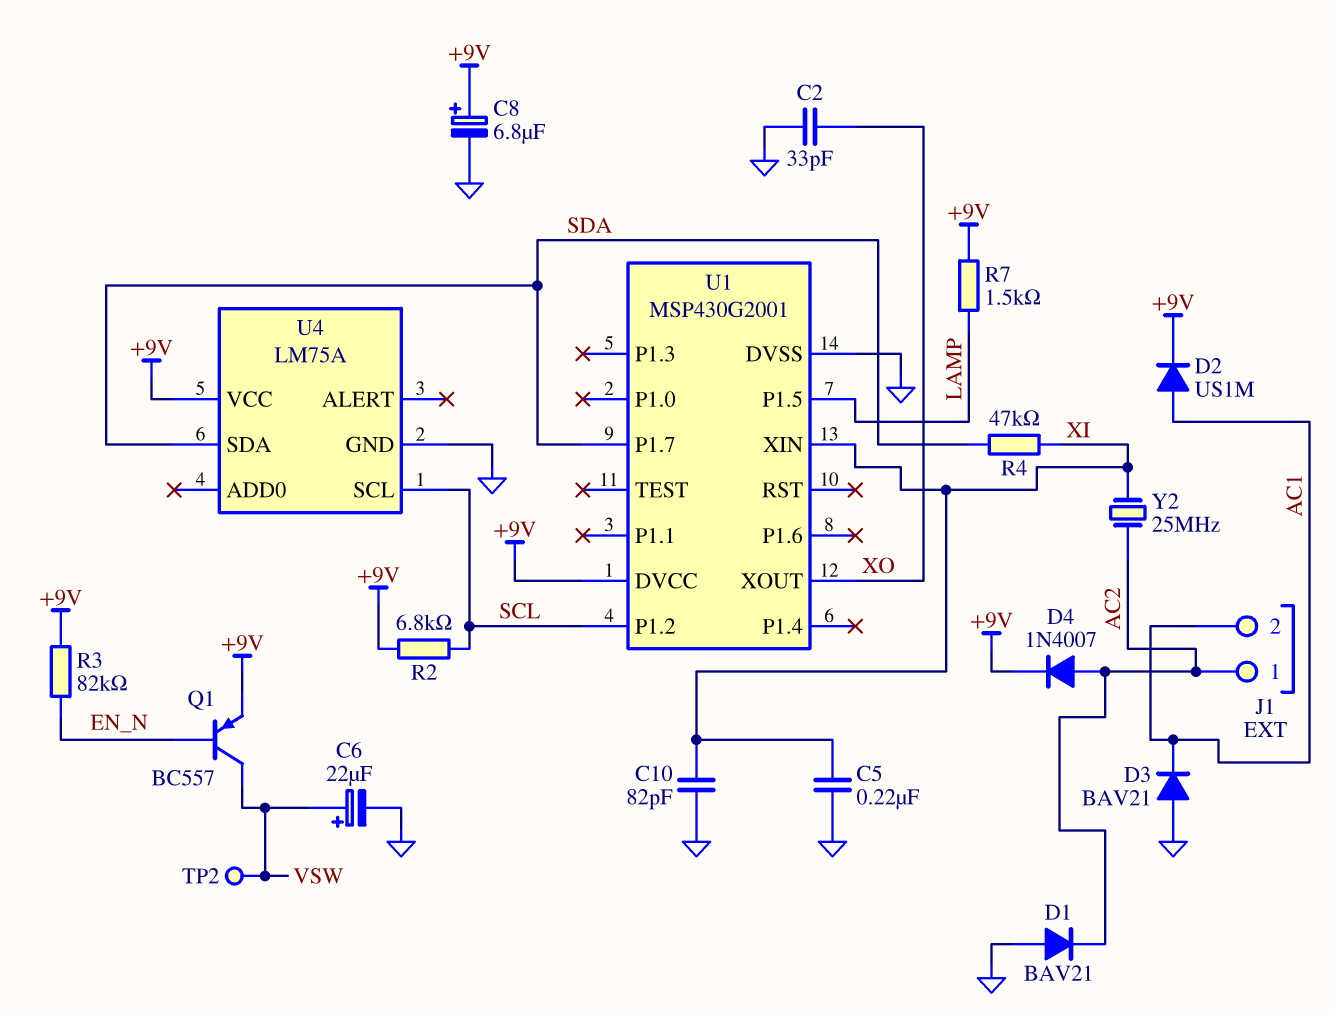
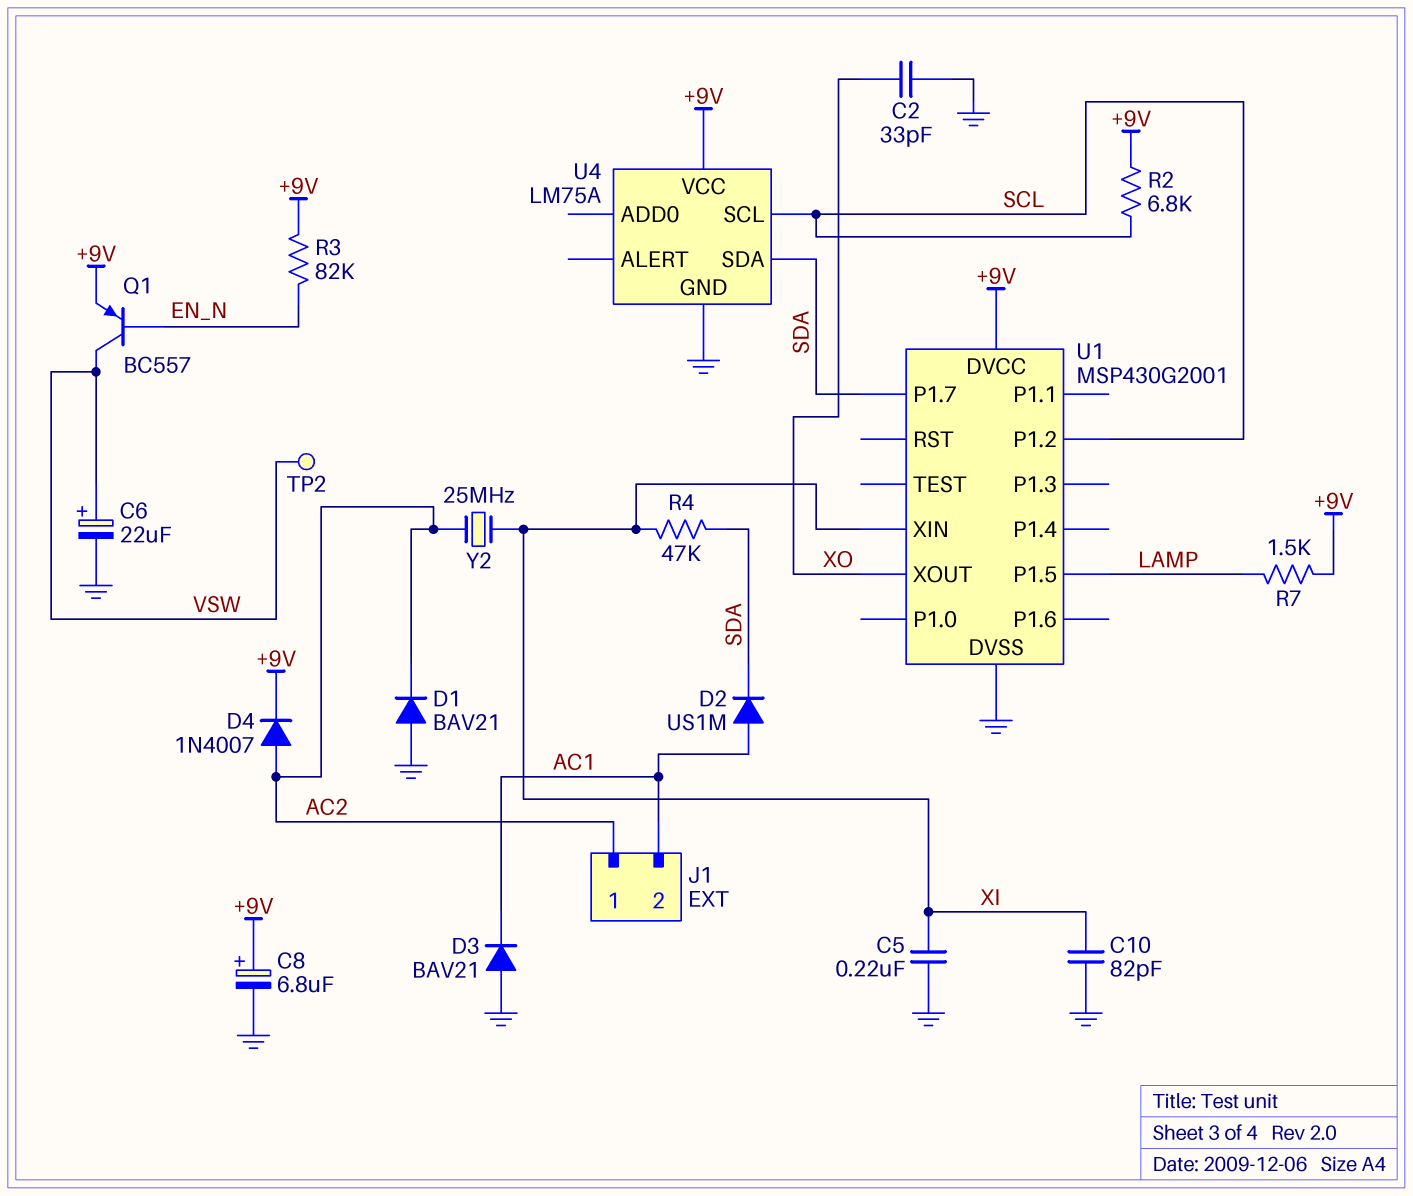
D2: diode US1M (A AC1, K +9V) -> diode US1M (A AC1, K SDA)

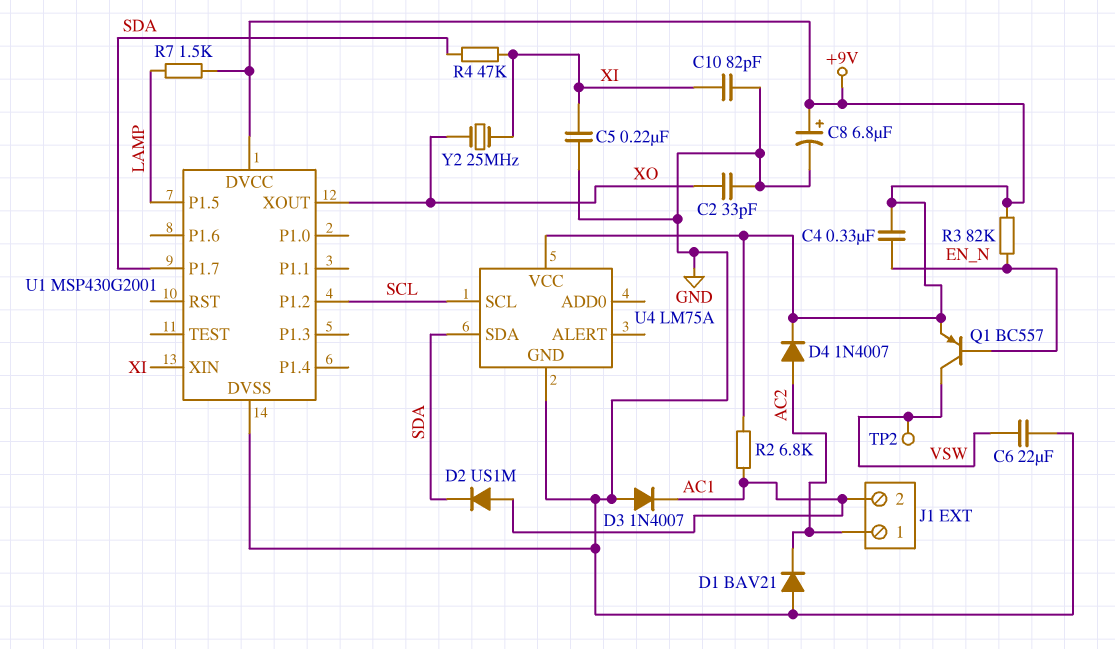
C4: none -> 330nF (+9V, EN_N)
C6: 22uF (plus VSW, minus GND) -> 22uF (GND, VSW)
D3: diode BAV21 (A GND, K AC1) -> diode 1N4007 (A GND, K AC1)
R2: 6.8k (+9V, SCL) -> 6.8k (+9V, AC1)
Y2: 25MHz (AC2, XI) -> 25MHz (XI, XO)

